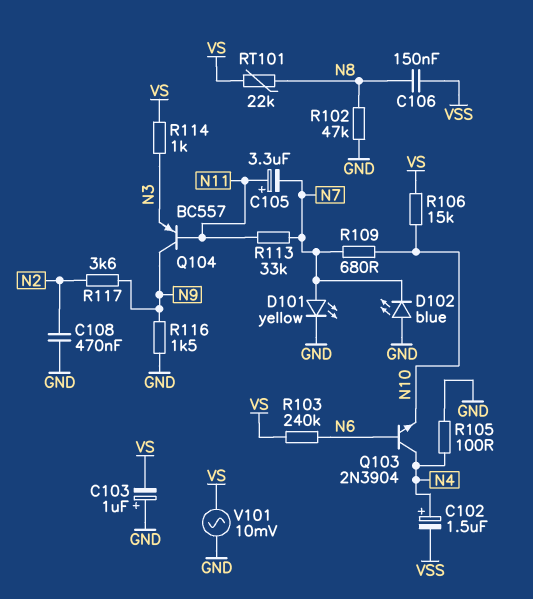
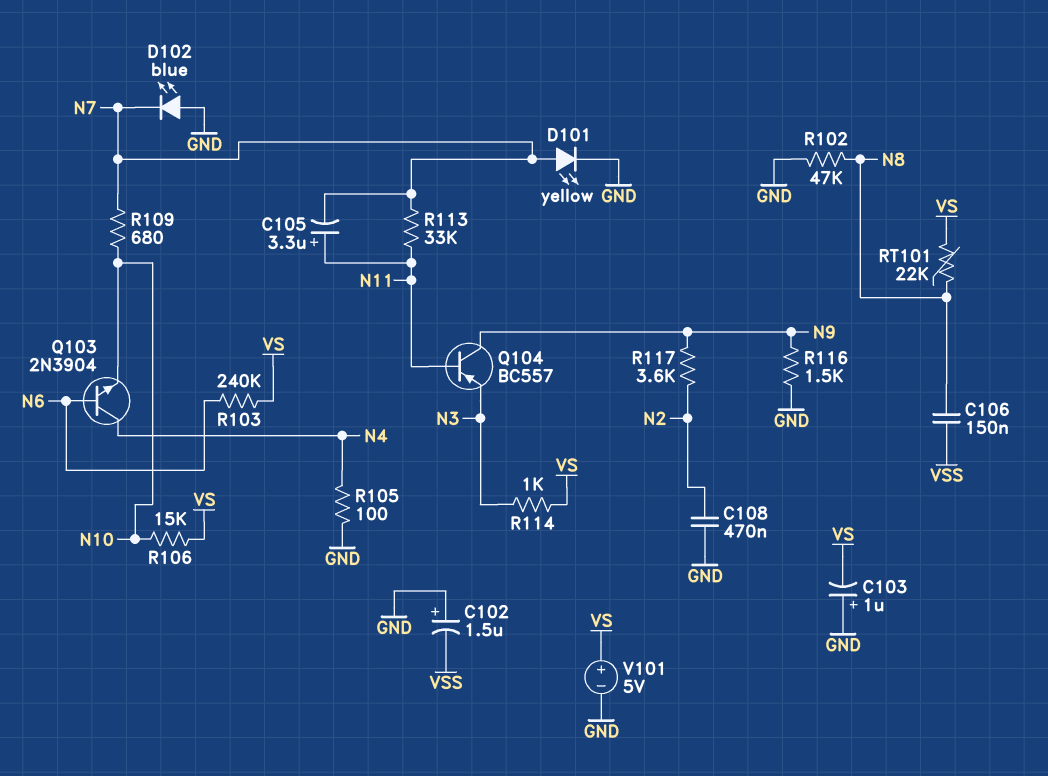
C102: 1.5uF (plus N4, minus VSS) -> 1.5uF (plus GND, minus VSS)
V101: AC 10mV (GND, VS) -> 5V (plus VS, minus GND)

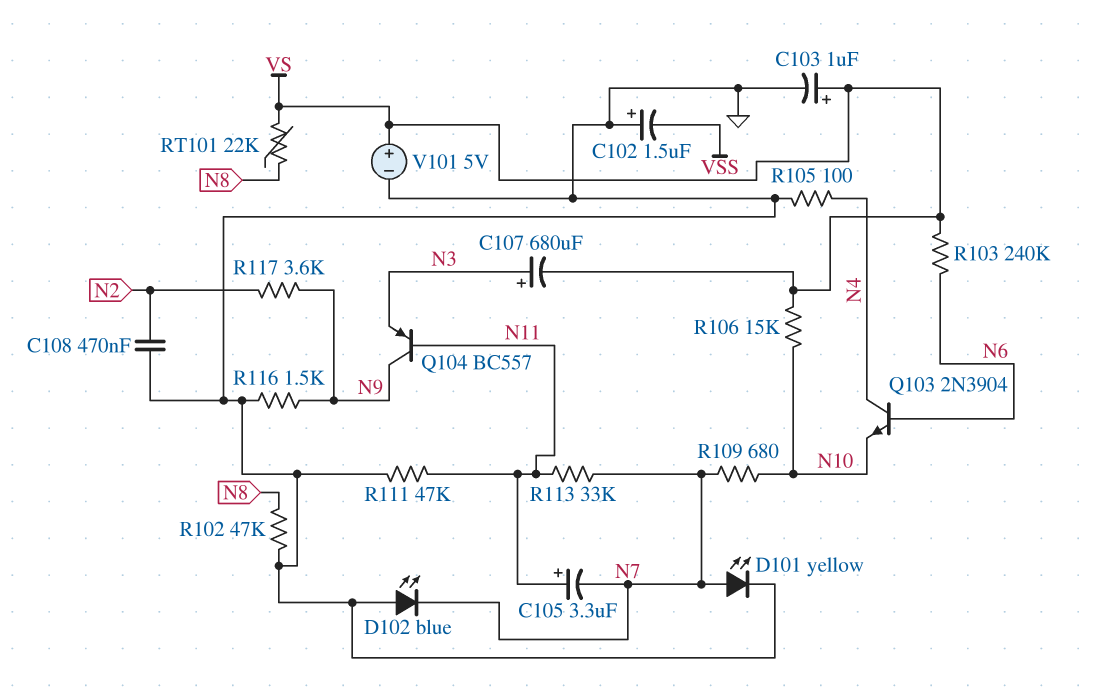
C103: 1uF (plus GND, minus VS) -> 1uF (plus VS, minus GND)
C106: 150nF (N8, VSS) -> none
C107: none -> 680uF (plus N3, minus VS)
R111: none -> 47k (GND, N11)
R114: 1k (N3, VS) -> none

